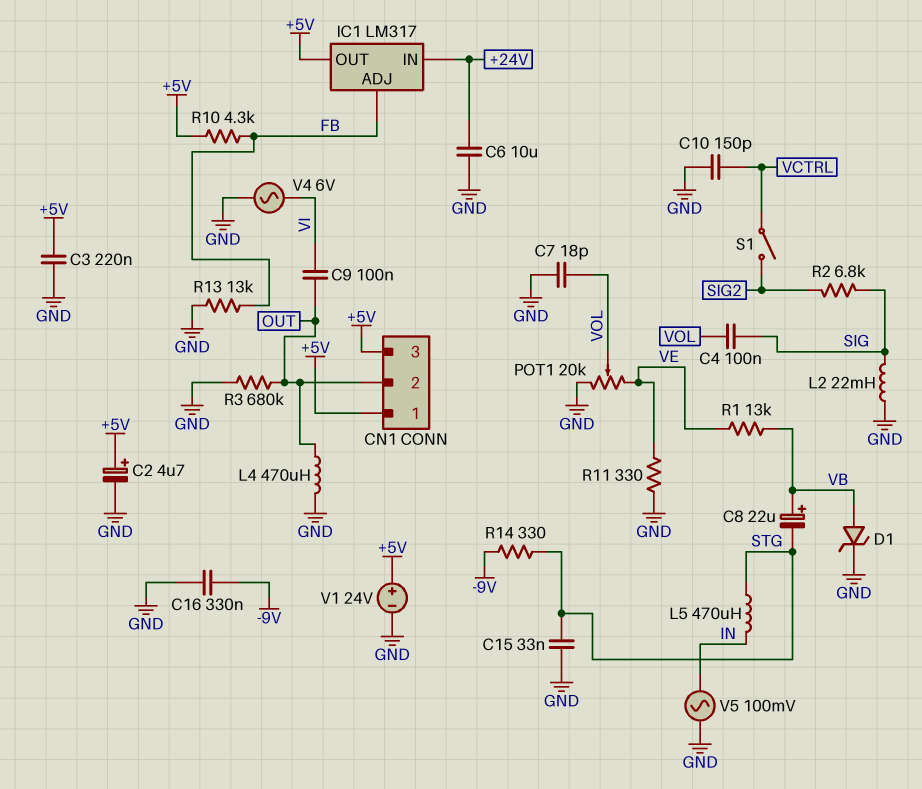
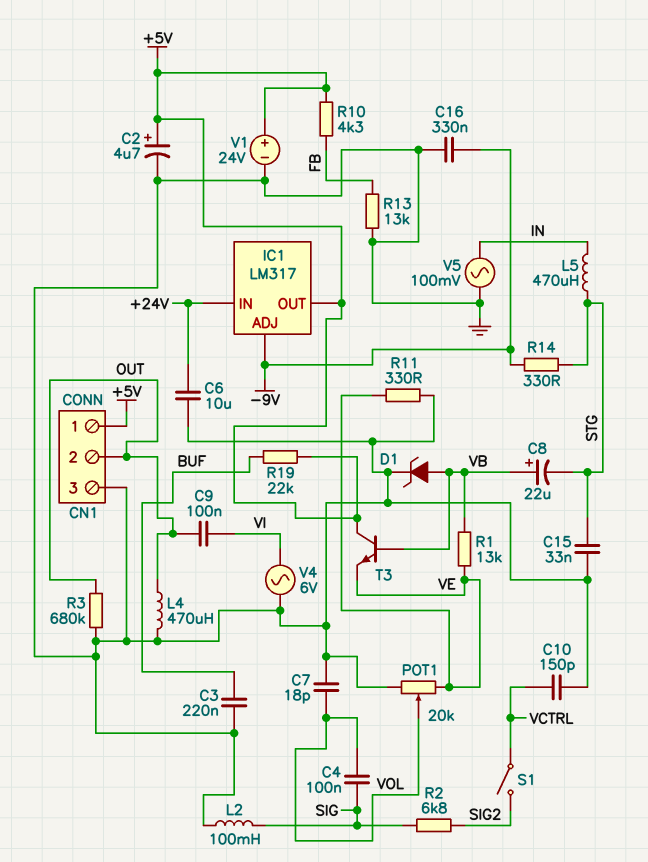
C3: 220nF (+5V, GND) -> 220nF (BUF, GND)
CN1 pin 3: +5V -> GND
IC1 pin ADJ: FB -> -9V
L2: 22mH (GND, SIG) -> 100mH (GND, SIG)
R19: none -> 22k (+5V, BUF)
T3: none -> NPN (B VB, C +5V, E VE)

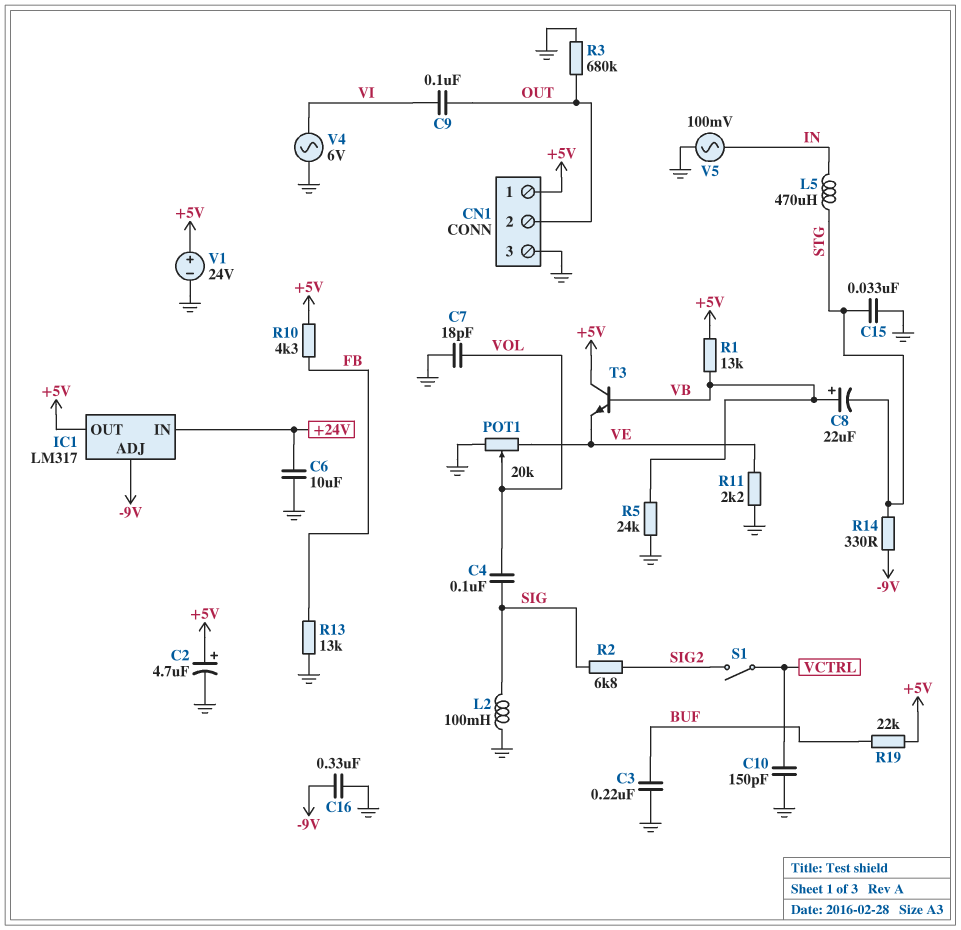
D1: zener (A VB, K GND) -> none
L4: 470uH (GND, OUT) -> none
R1: 13k (VB, VE) -> 13k (+5V, VB)
R5: none -> 24k (GND, VB)
R11: 330 (GND, VE) -> 2.2k (GND, VE)

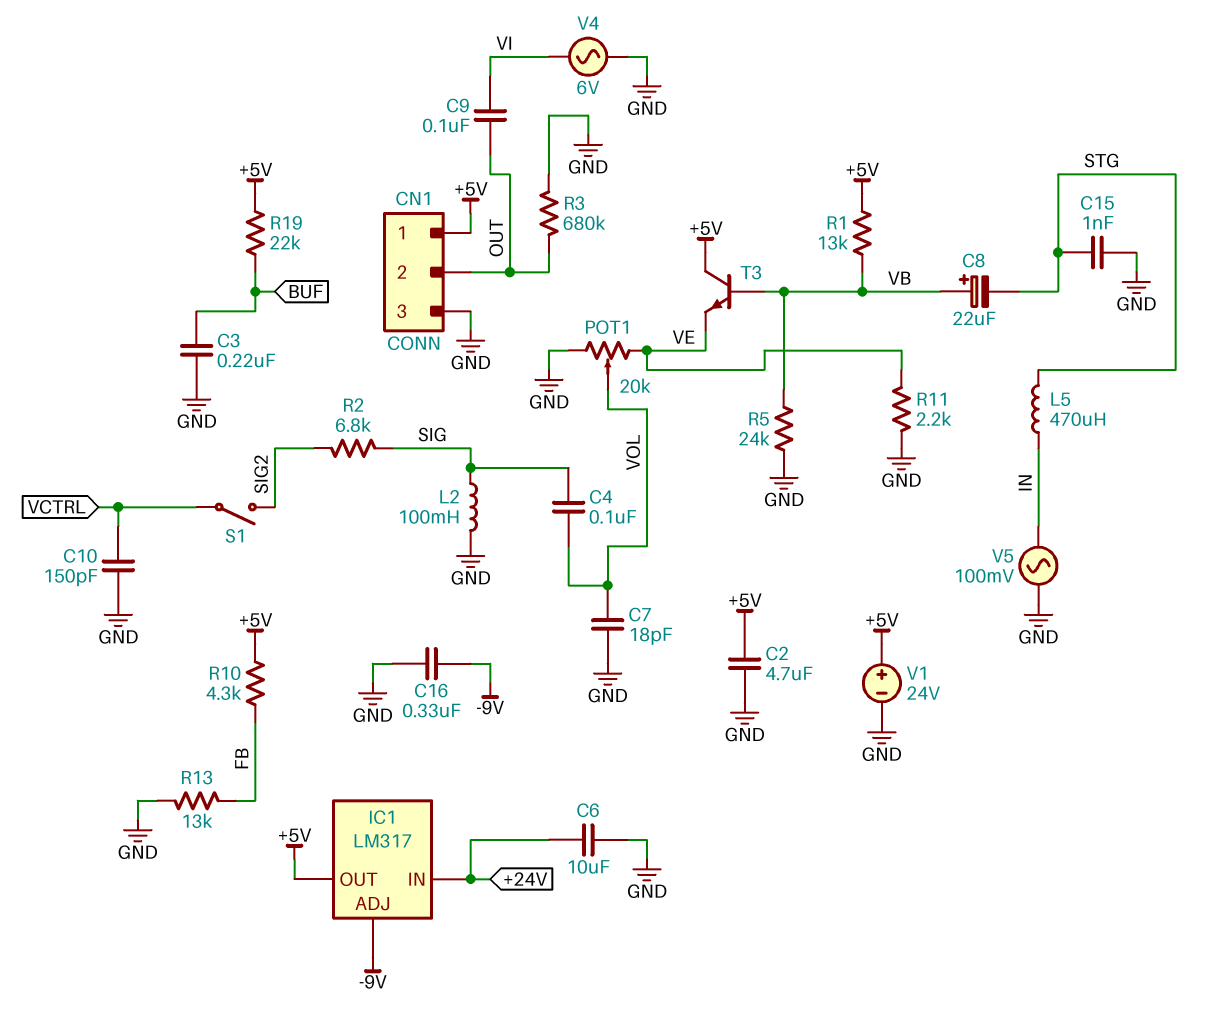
C2: 4.7uF (plus +5V, minus GND) -> 4.7uF (+5V, GND)
C15: 33nF (GND, STG) -> 1nF (GND, STG)
R14: 330 (-9V, STG) -> none

